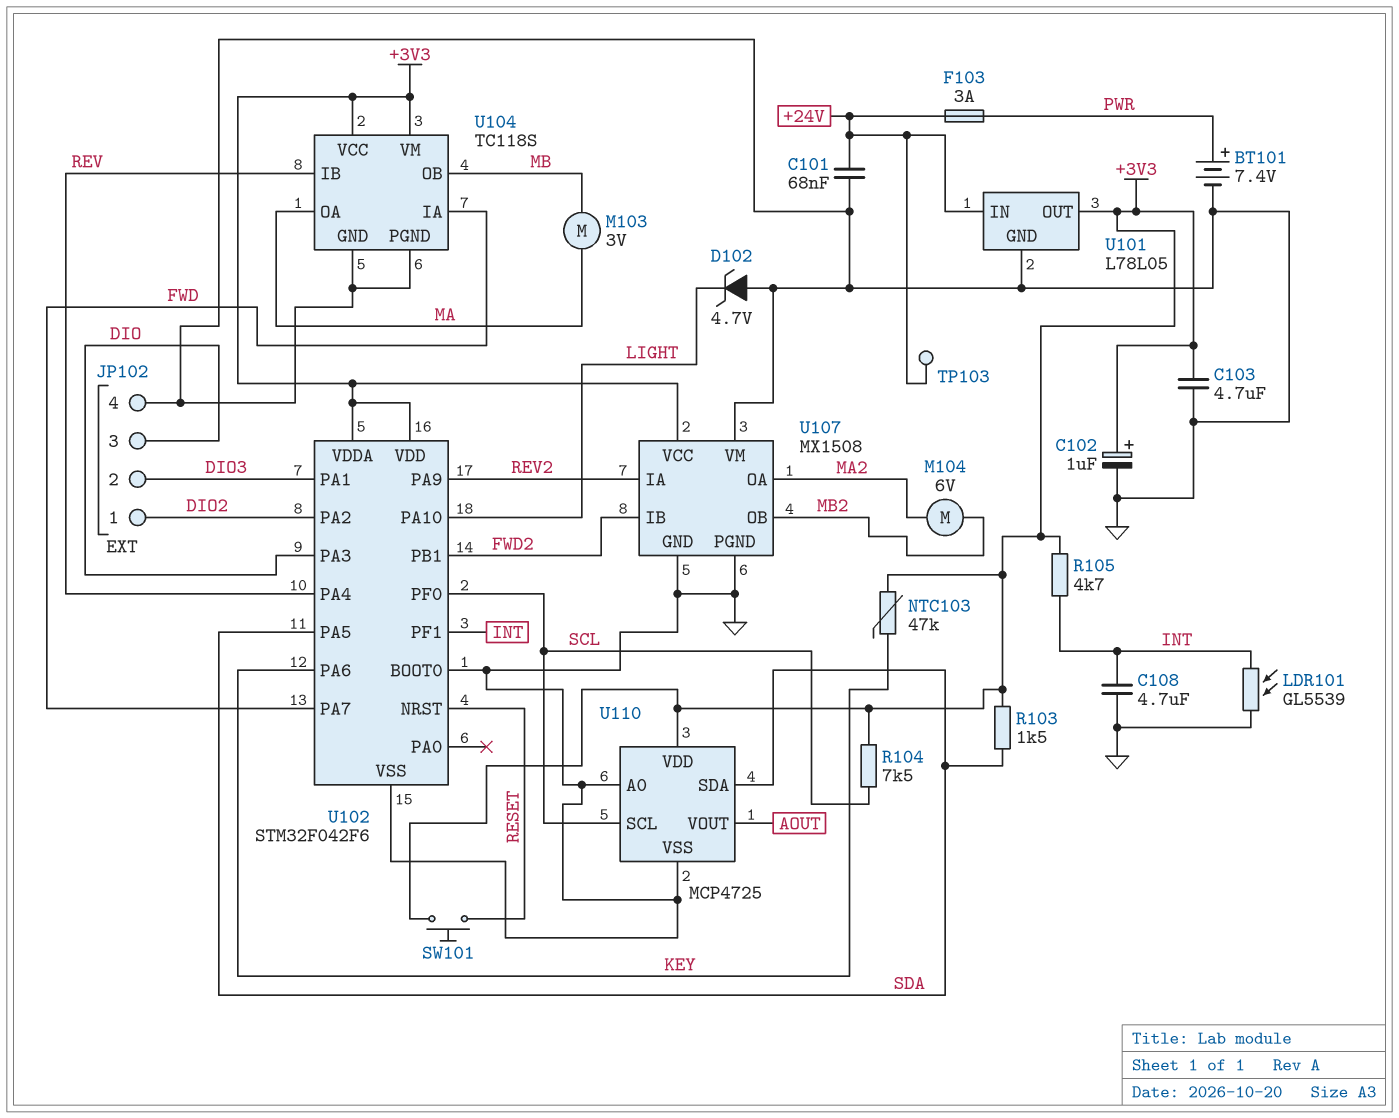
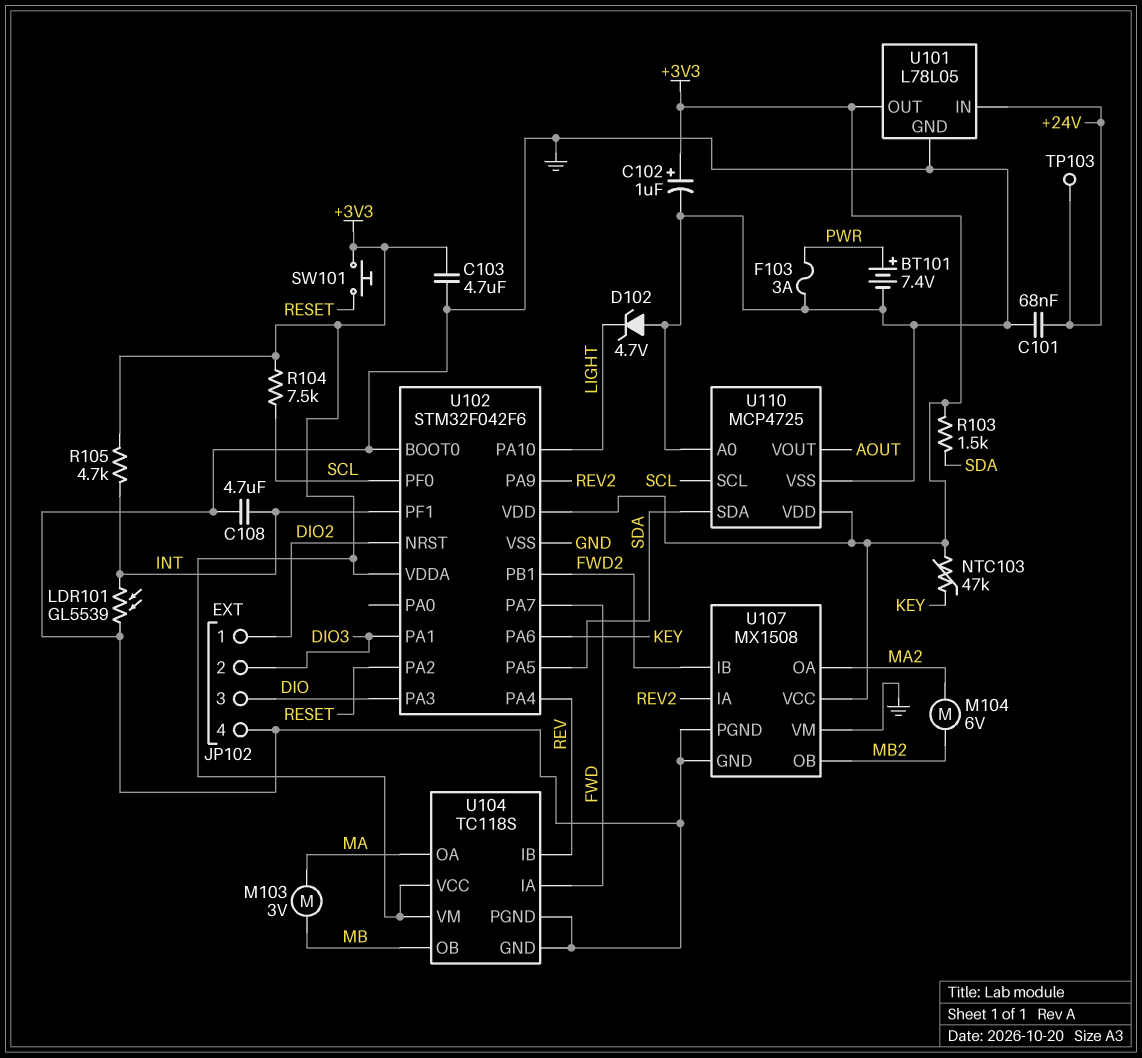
F103: 3A (+24V, PWR) -> 3A (GND, PWR)
U102 pin NRST: RESET -> DIO2
U102 pin PA2: DIO2 -> RESET

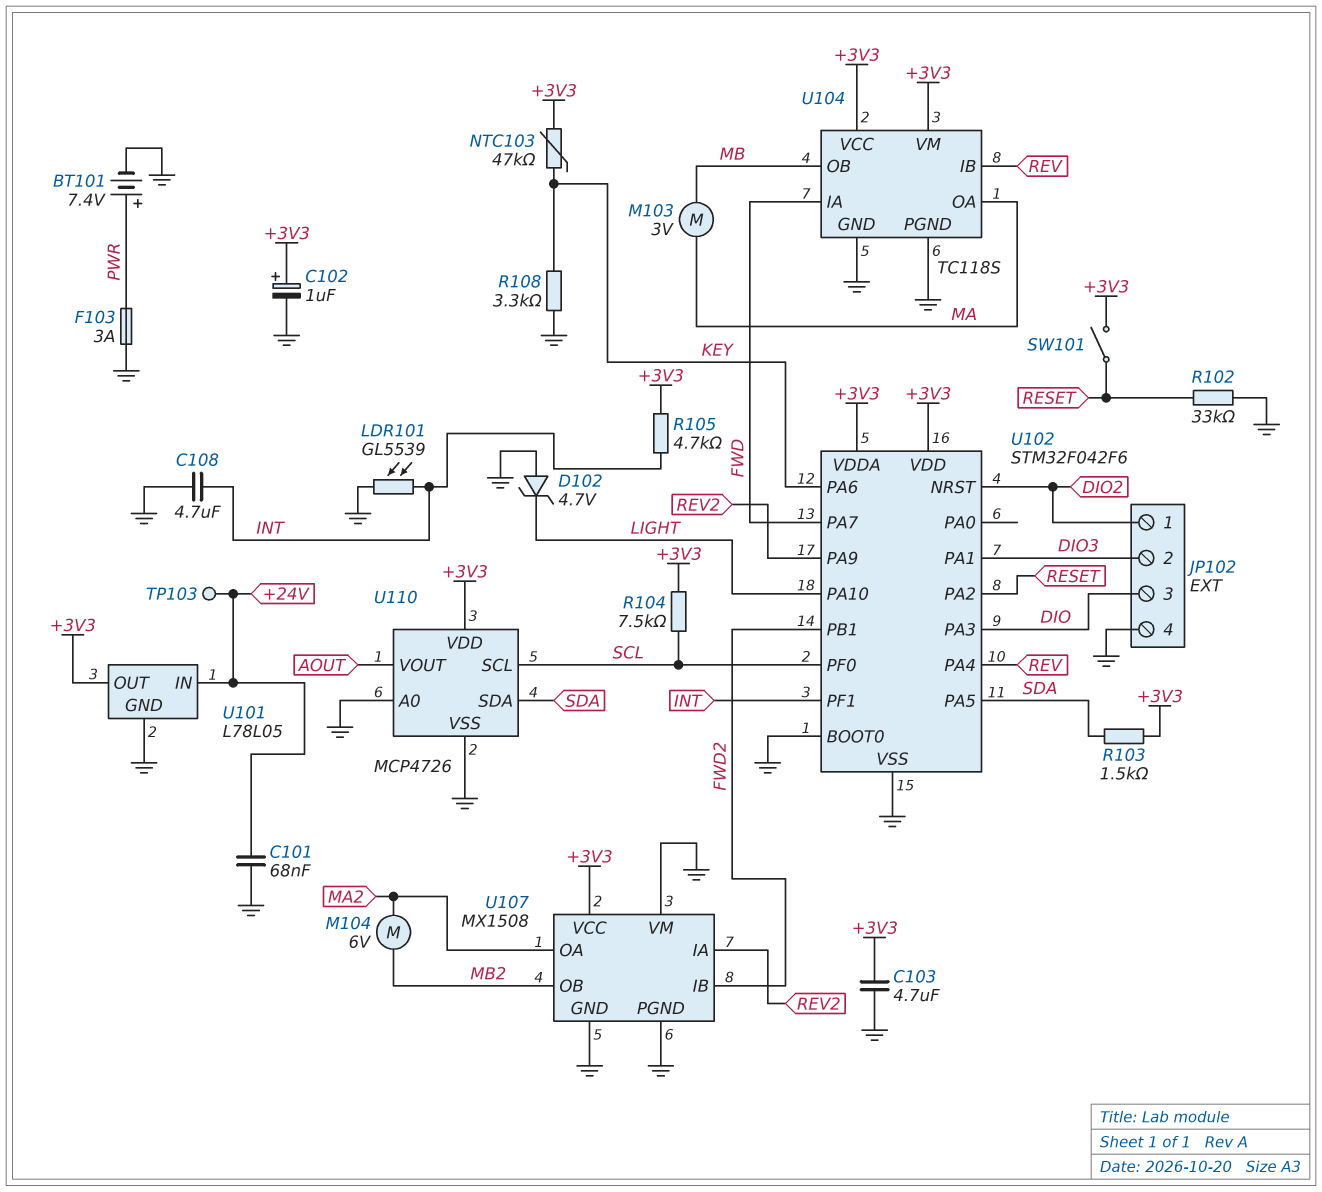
R102: none -> 33k (GND, RESET)
R108: none -> 3.3k (GND, KEY)
SW101: button (+3V3, RESET) -> switch (+3V3, RESET)
U110: MCP4725 -> MCP4726

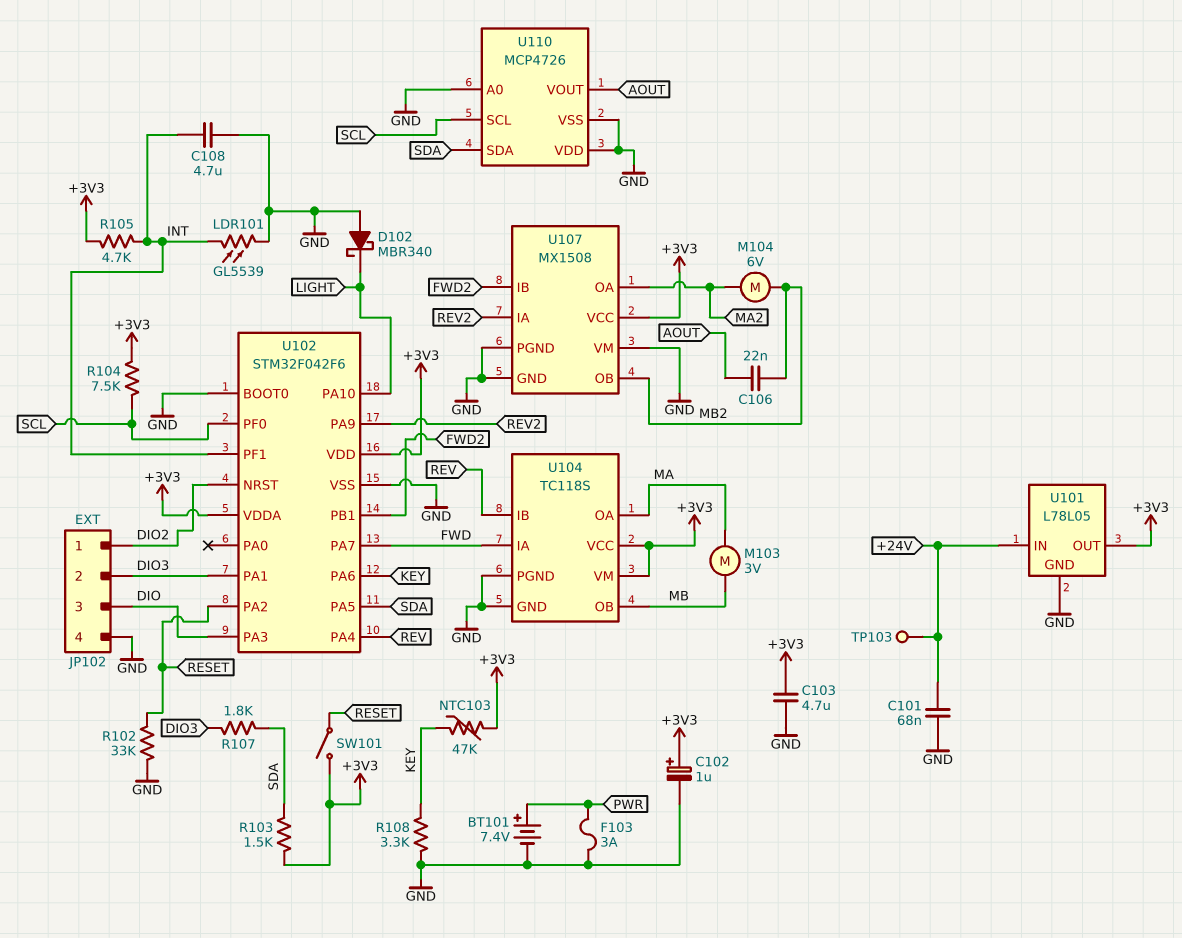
C106: none -> 22nF (AOUT, MB2)
D102: zener 4.7V (A GND, K LIGHT) -> schottky MBR340 (A GND, K LIGHT)
R107: none -> 1.8k (DIO3, SDA)
U110 pin VDD: +3V3 -> GND

